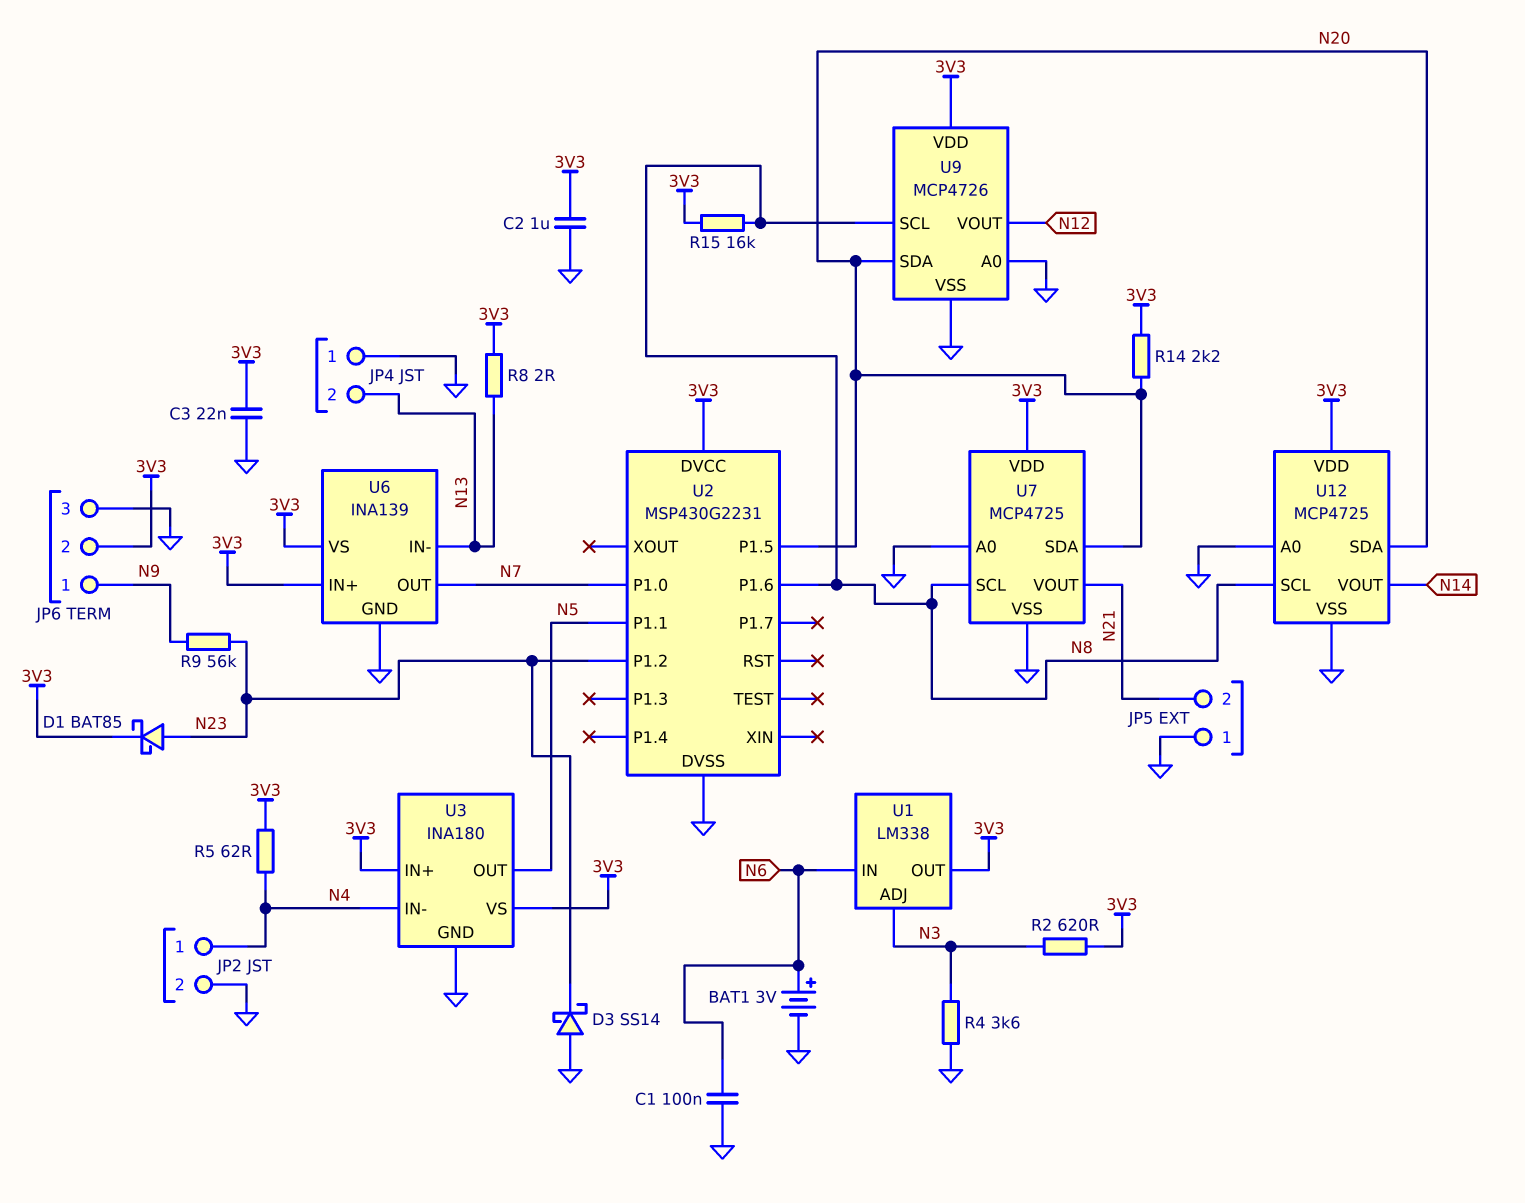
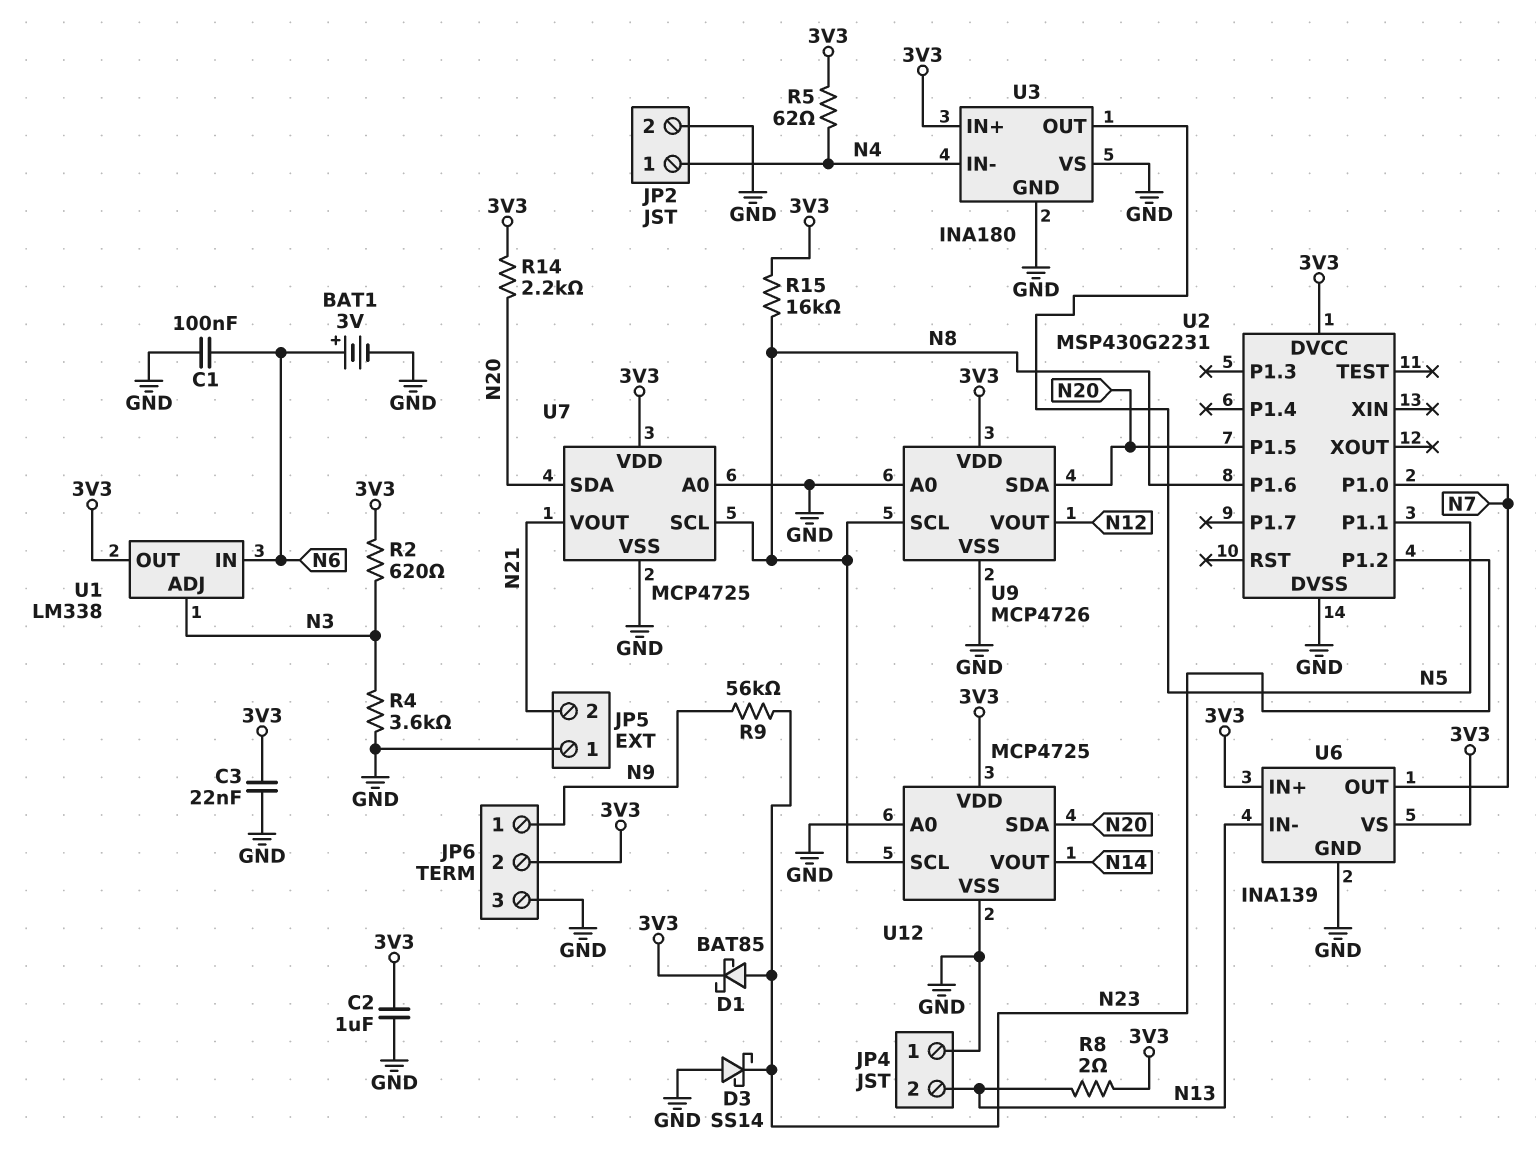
U3 pin VS: 3V3 -> GND

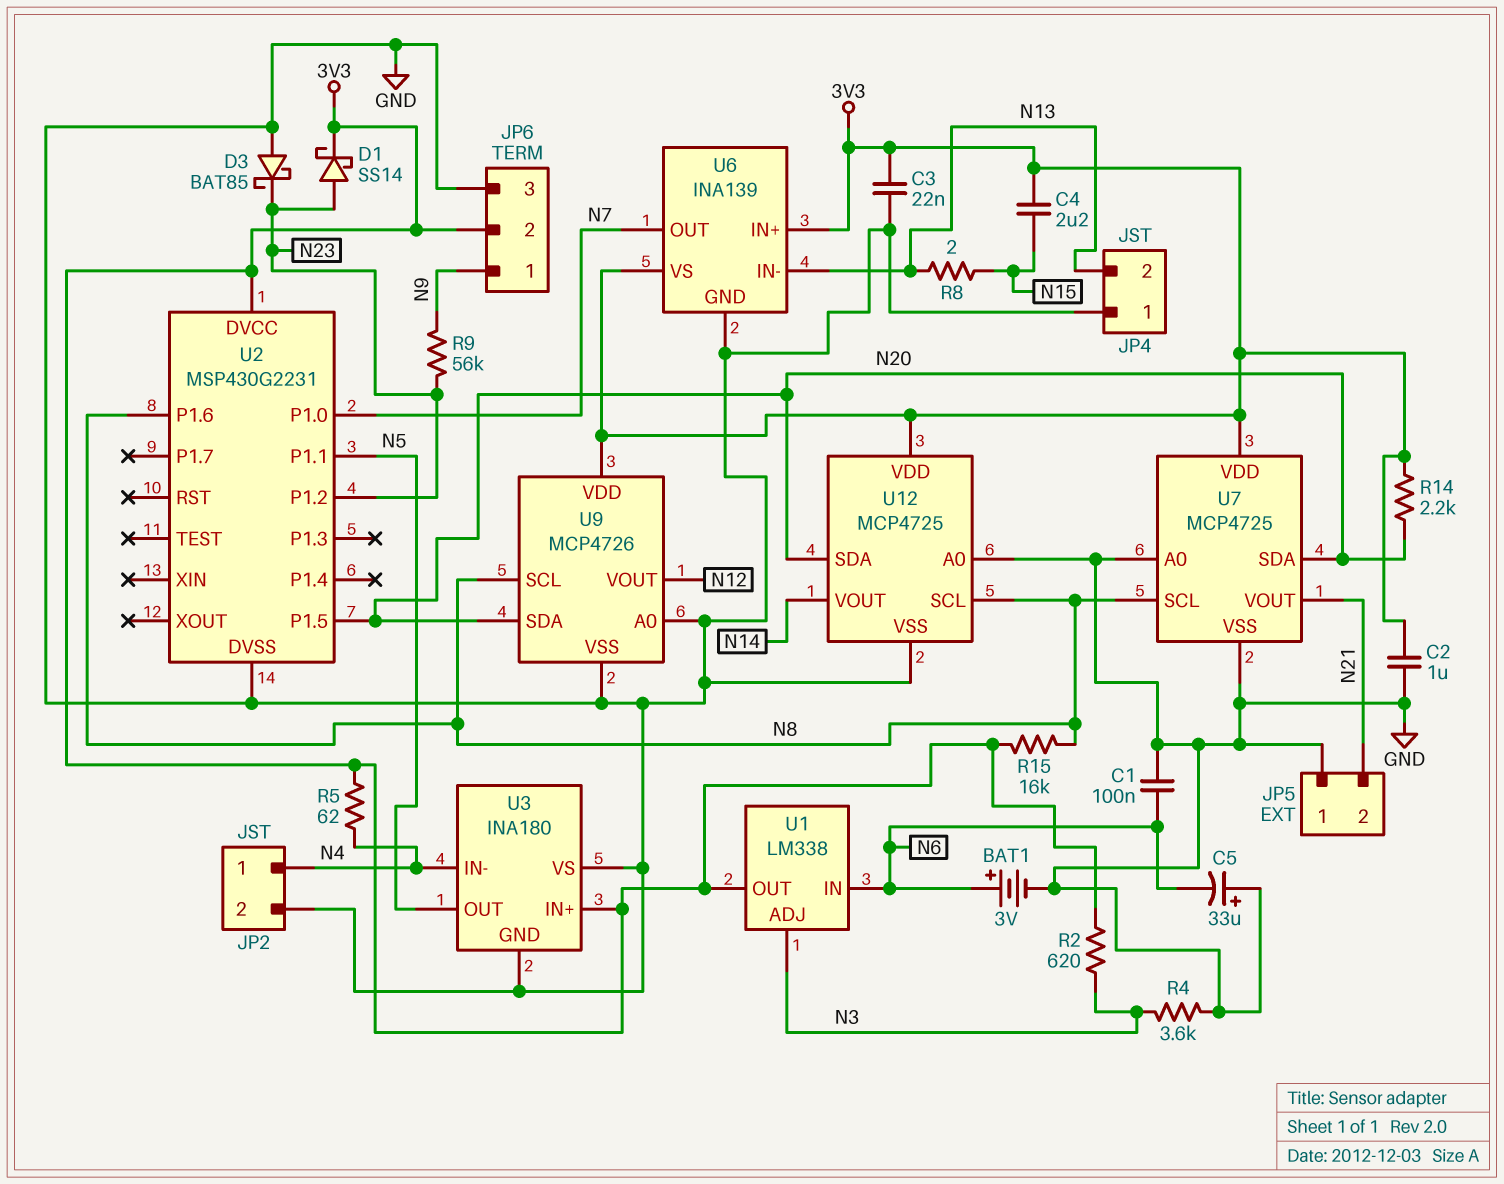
C4: none -> 2.2uF (3V3, N15)
C5: none -> 33uF (plus GND, minus N6)
D1: schottky BAT85 (A N23, K 3V3) -> schottky SS14 (A N23, K 3V3)
D3: schottky SS14 (A GND, K N23) -> schottky BAT85 (A GND, K N23)
R8: 2 (3V3, N13) -> 2 (N13, N15)

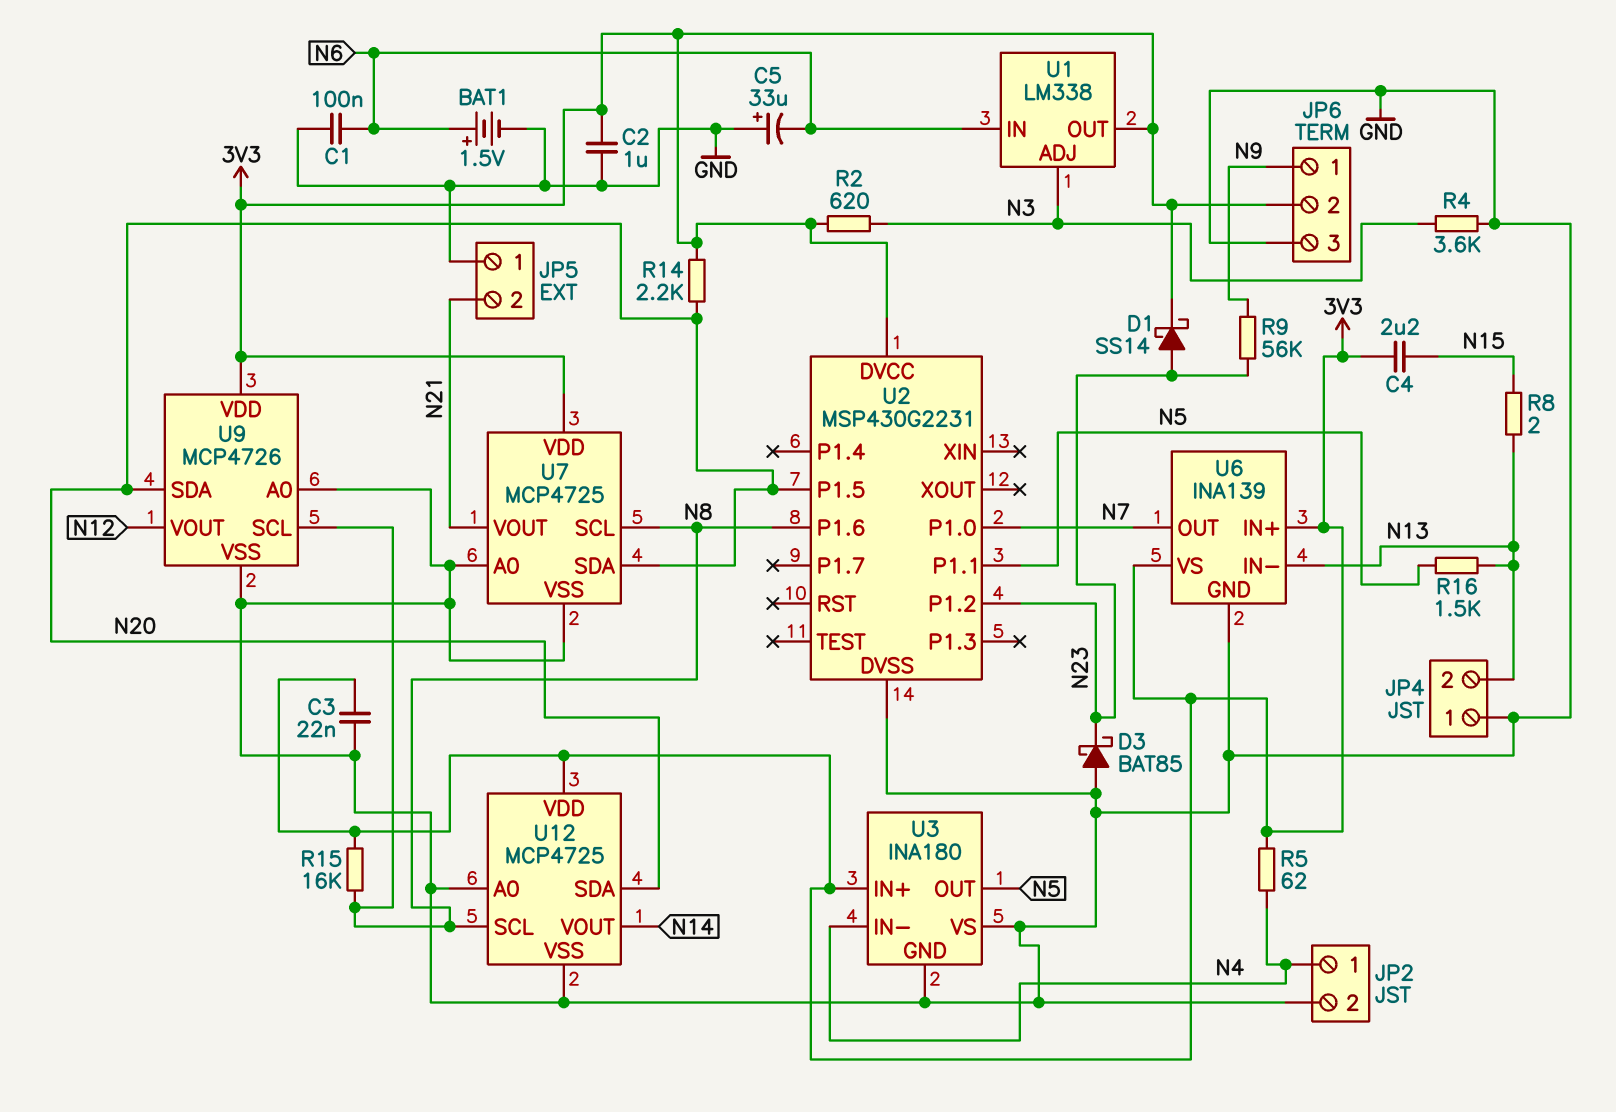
BAT1: 3V (plus N6, minus GND) -> 1.5V (plus N6, minus GND)
R16: none -> 1.5k (N5, N13)

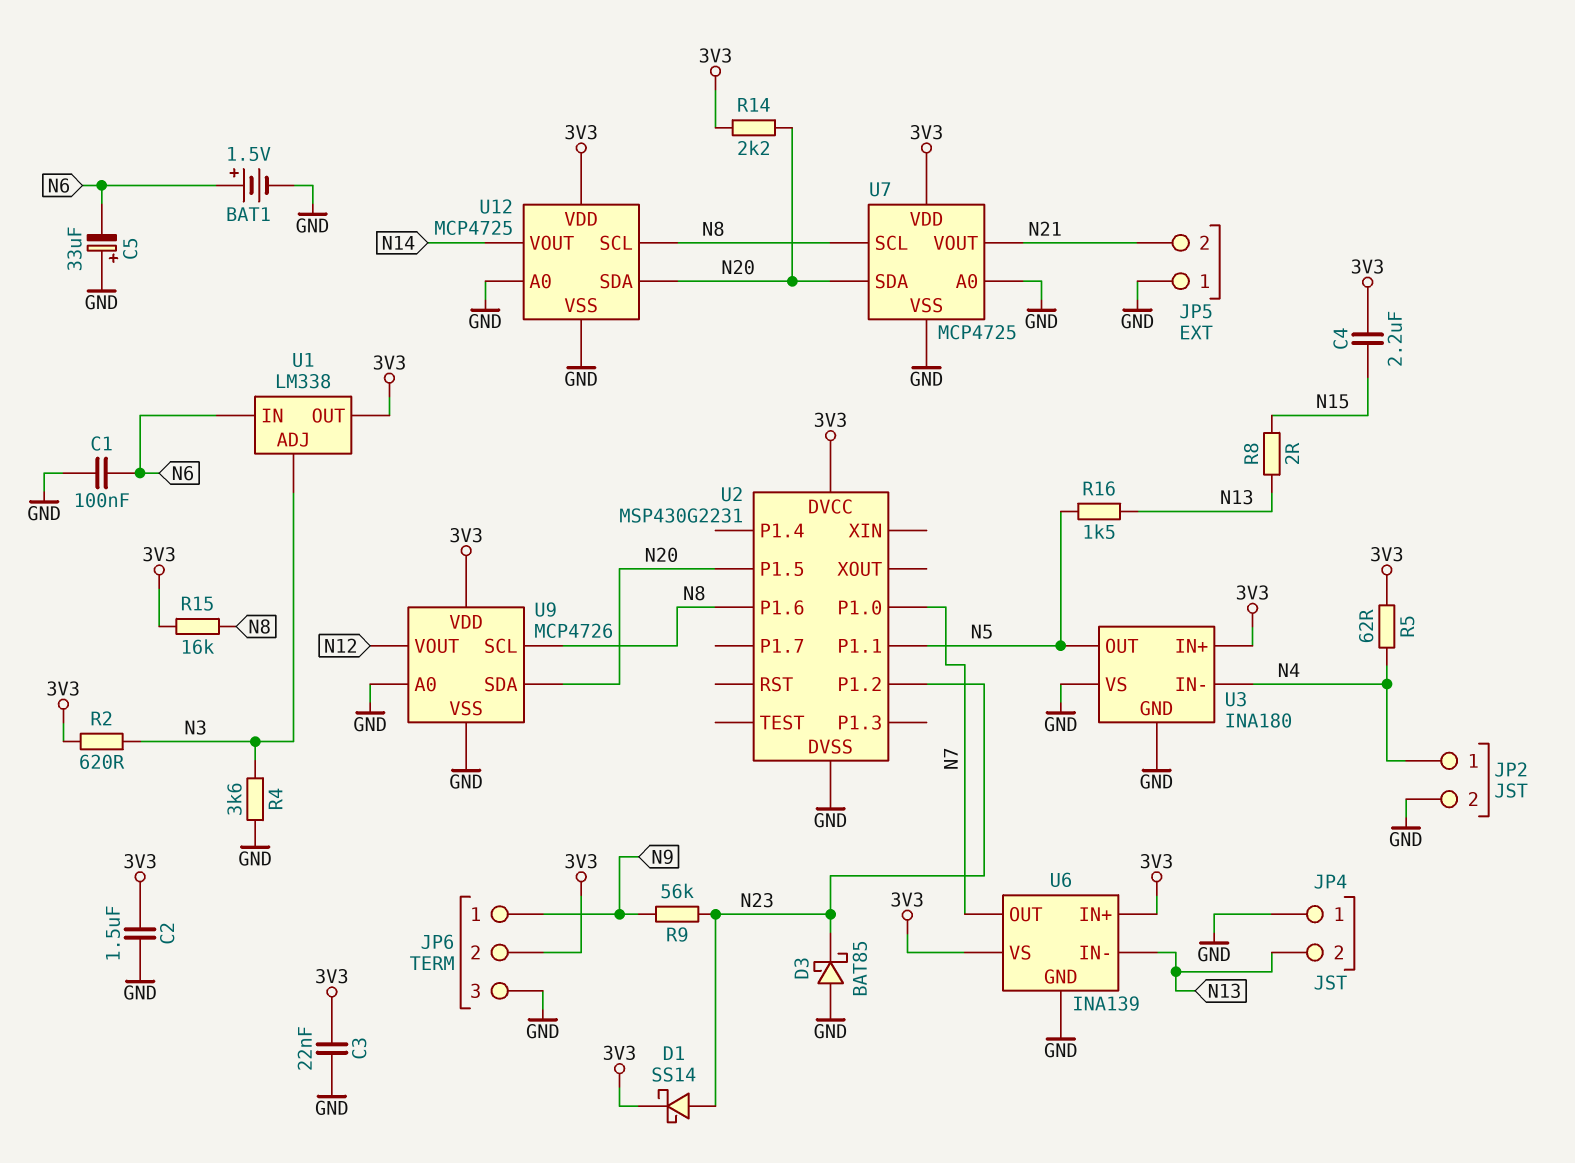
C2: 1uF (3V3, GND) -> 1.5uF (3V3, GND)

